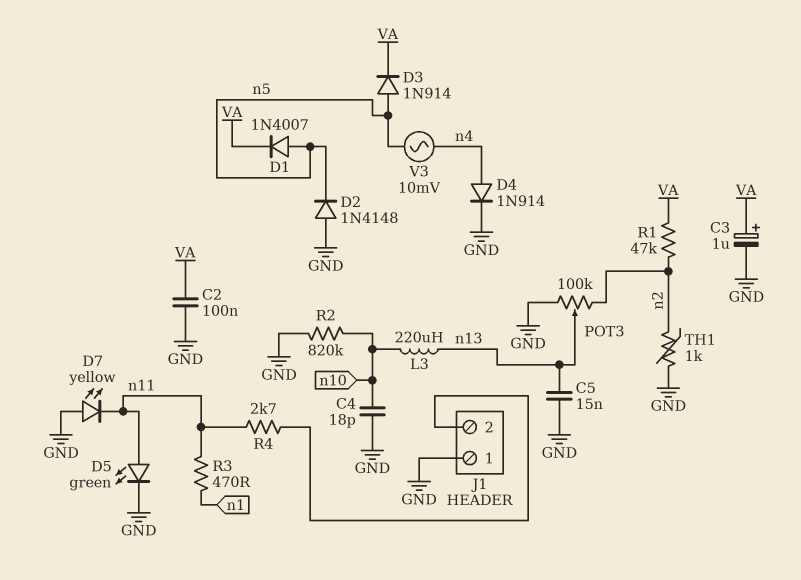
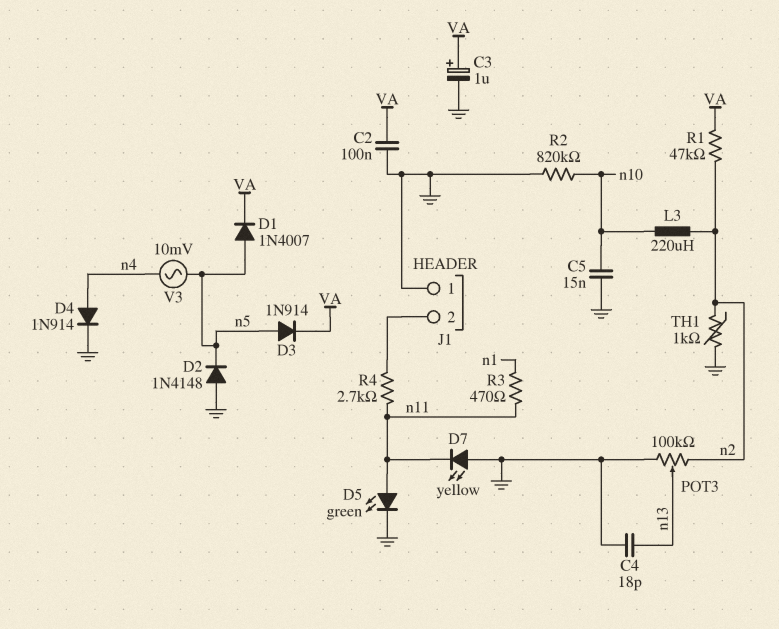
C4: 18pF (GND, n10) -> 18pF (GND, n13)
C5: 15nF (GND, n13) -> 15nF (GND, n10)
L3: 220uH (n10, n13) -> 220uH (n2, n10)

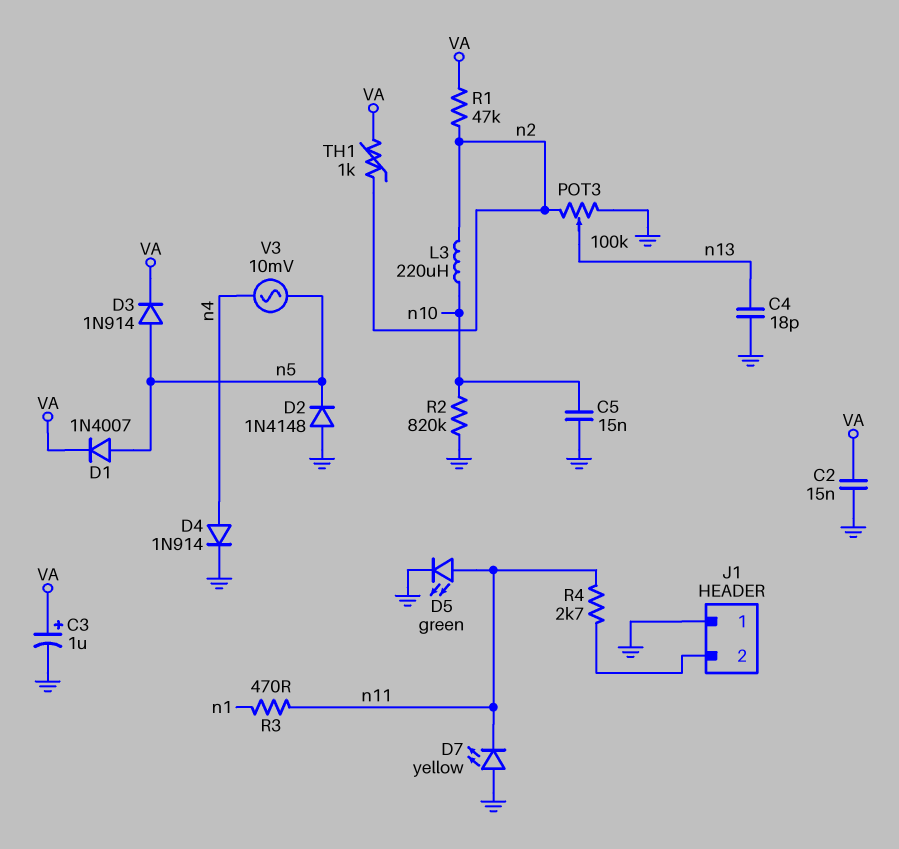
C2: 100nF (GND, VA) -> 15nF (GND, VA)
TH1: 1k (GND, n2) -> 1k (VA, n2)

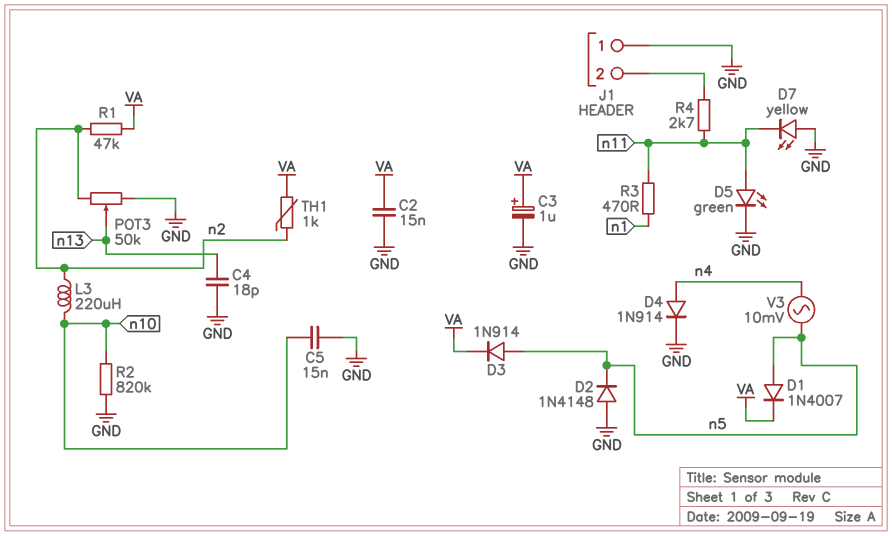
POT3: 100k (GND, n2, wiper n13) -> 50k (GND, n2, wiper n13)

